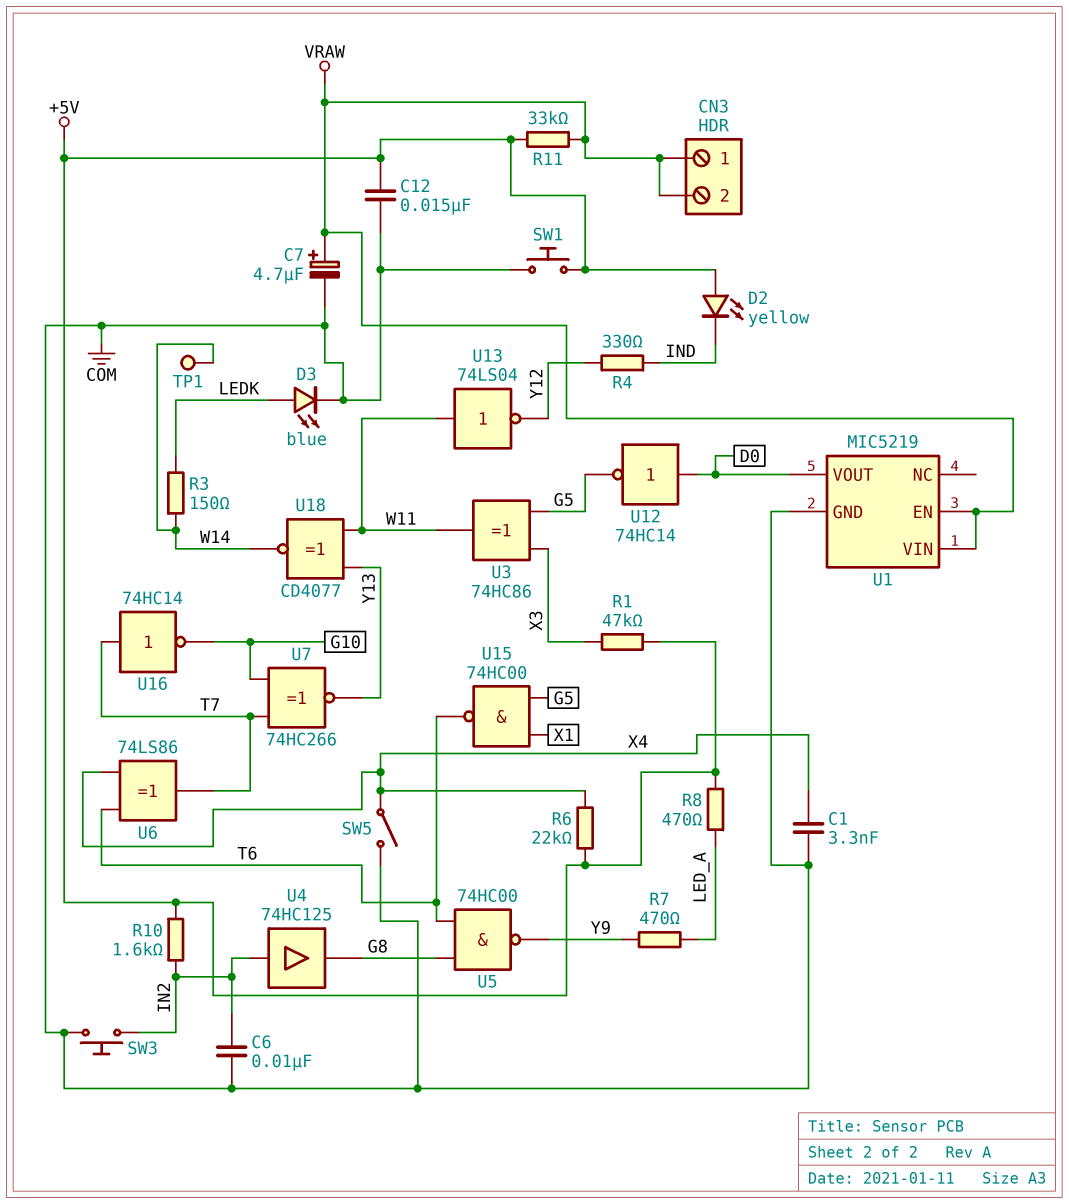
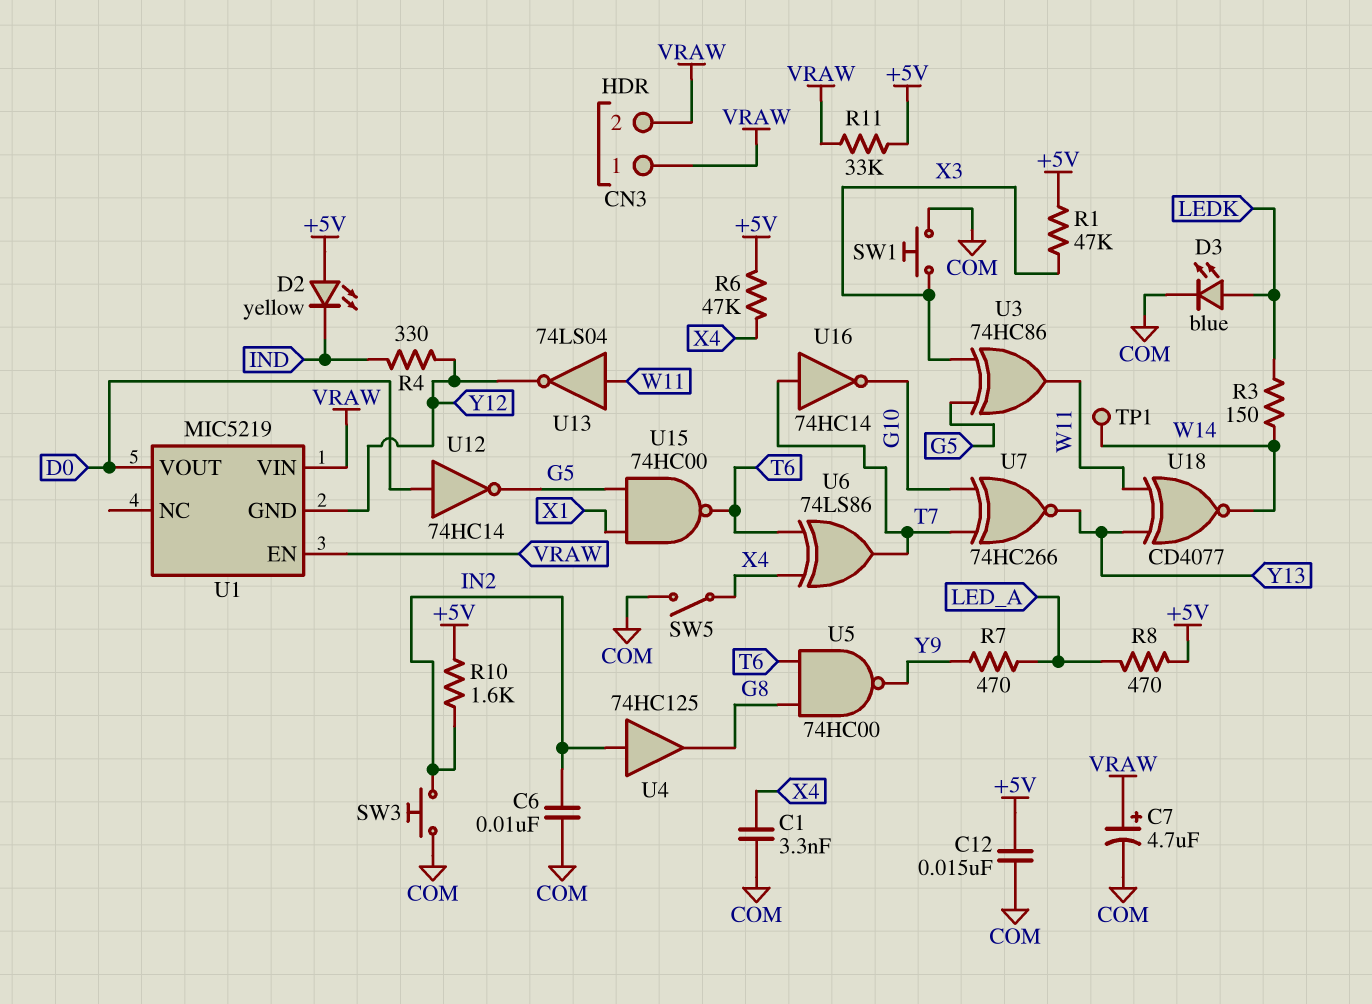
R6: 22k (+5V, X4) -> 47k (+5V, X4)
SW1: button (+5V, COM) -> button (COM, X3)
U1 pin GND: COM -> Y12

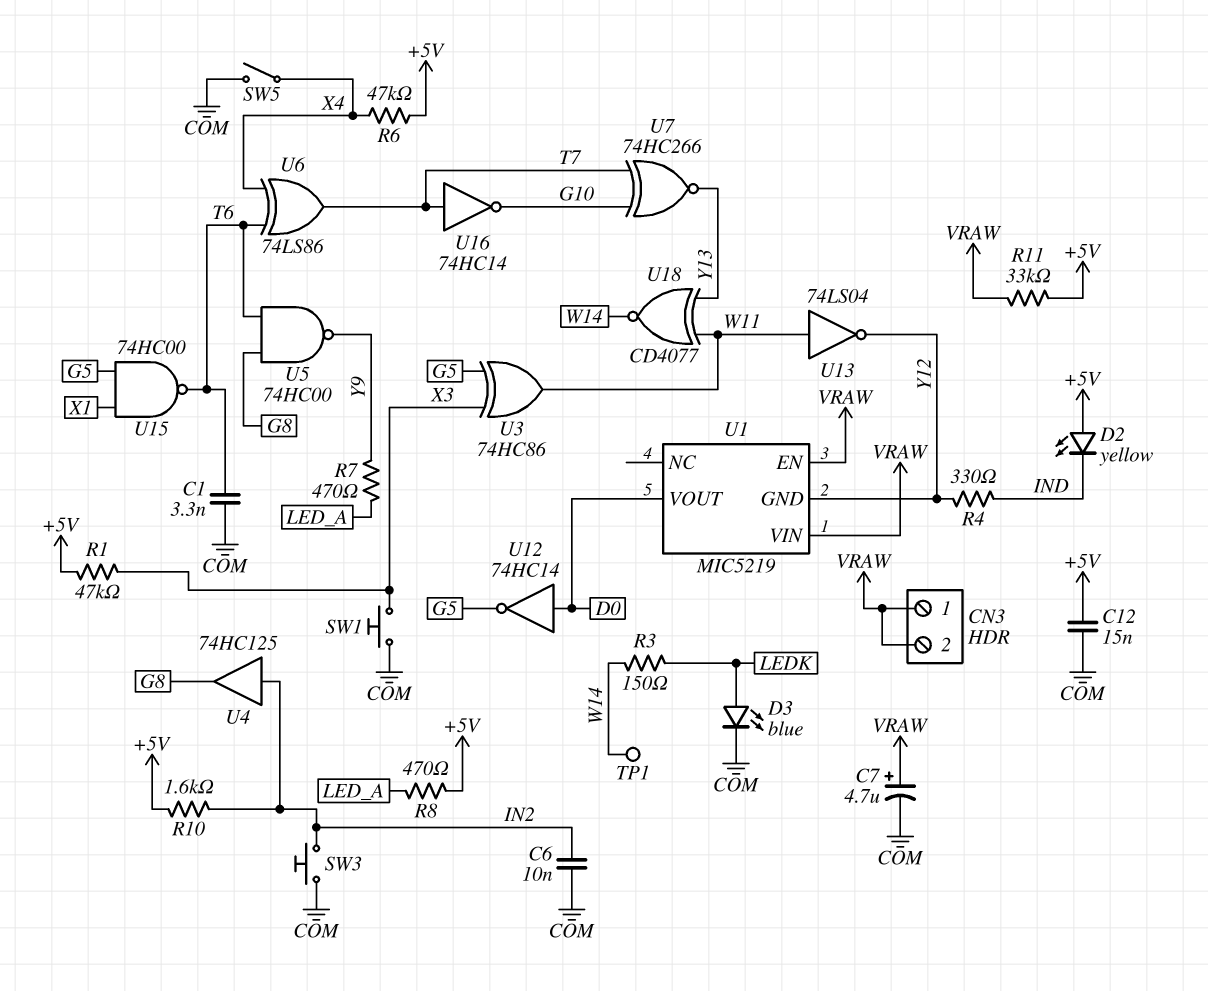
C1: 3.3nF (COM, X4) -> 3.3nF (COM, T6)

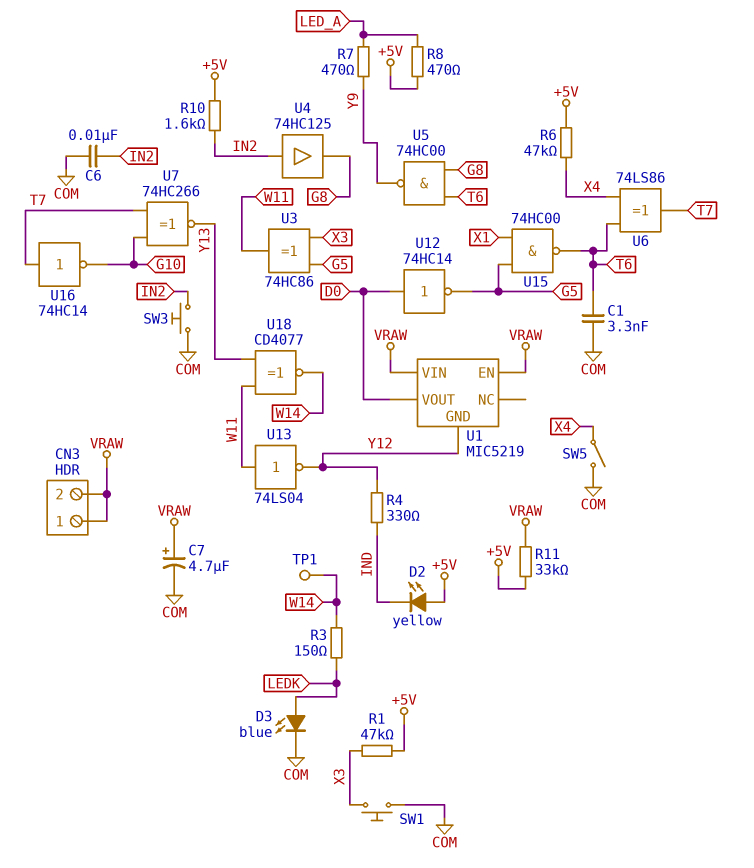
C12: 15nF (+5V, COM) -> none

